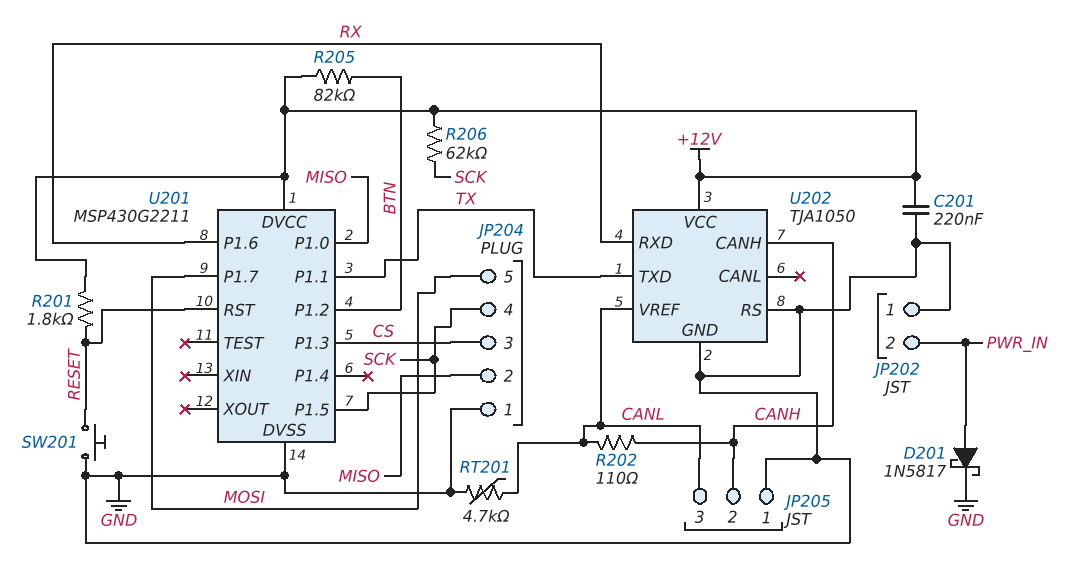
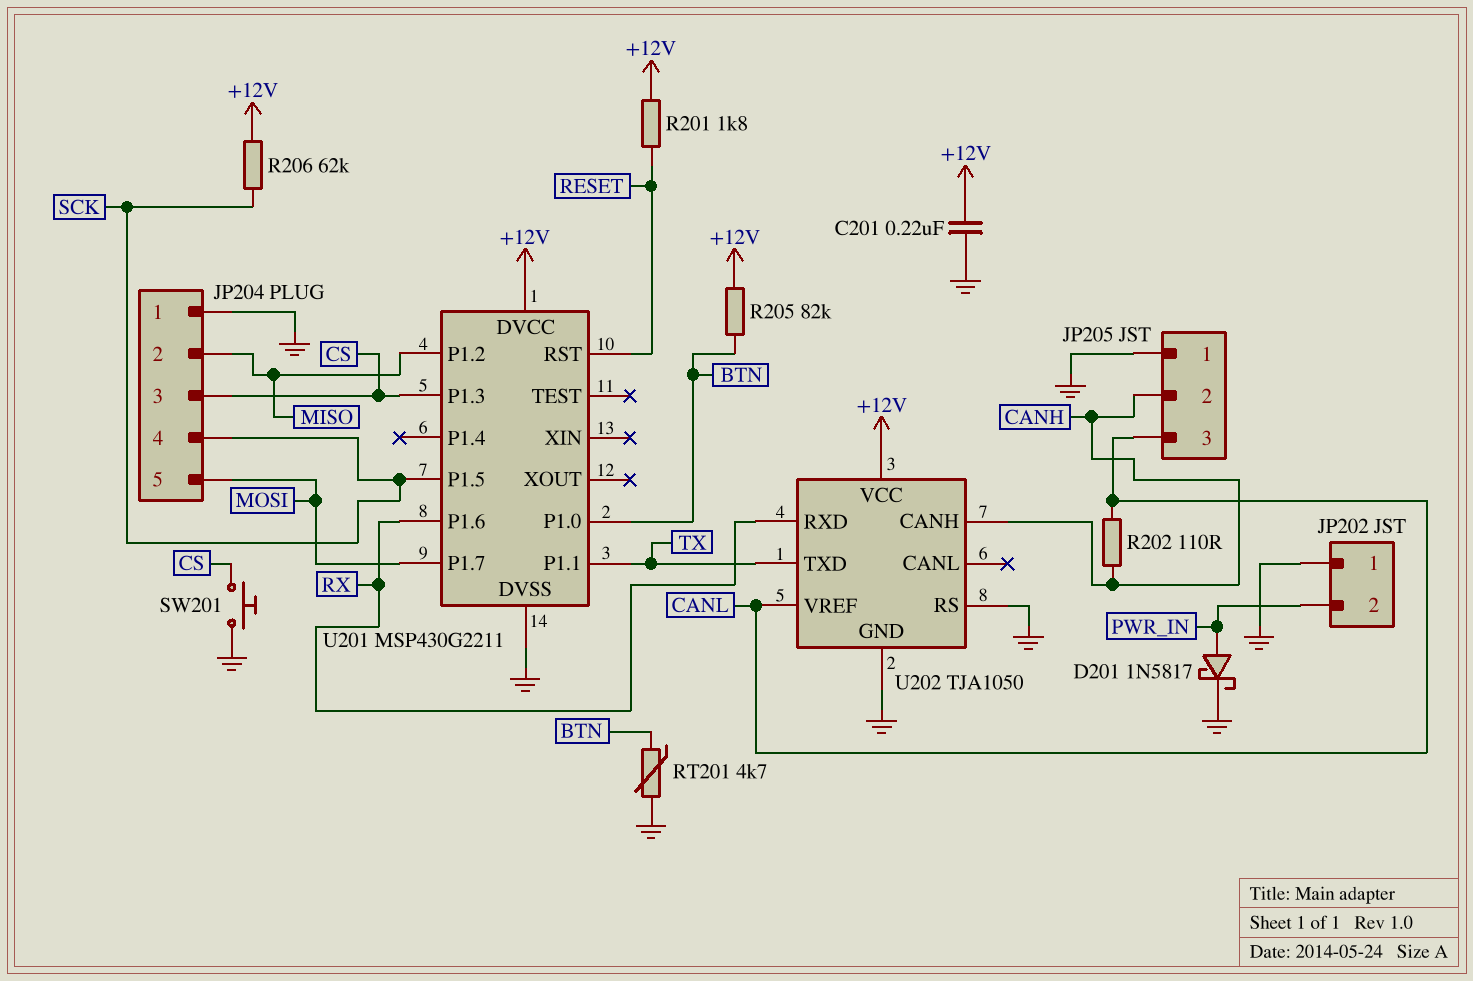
RT201: 4.7k (CANL, GND) -> 4.7k (BTN, GND)
SW201: button (GND, RESET) -> button (CS, GND)
U201 pin P1.0: MISO -> BTN
U201 pin P1.2: BTN -> MISO

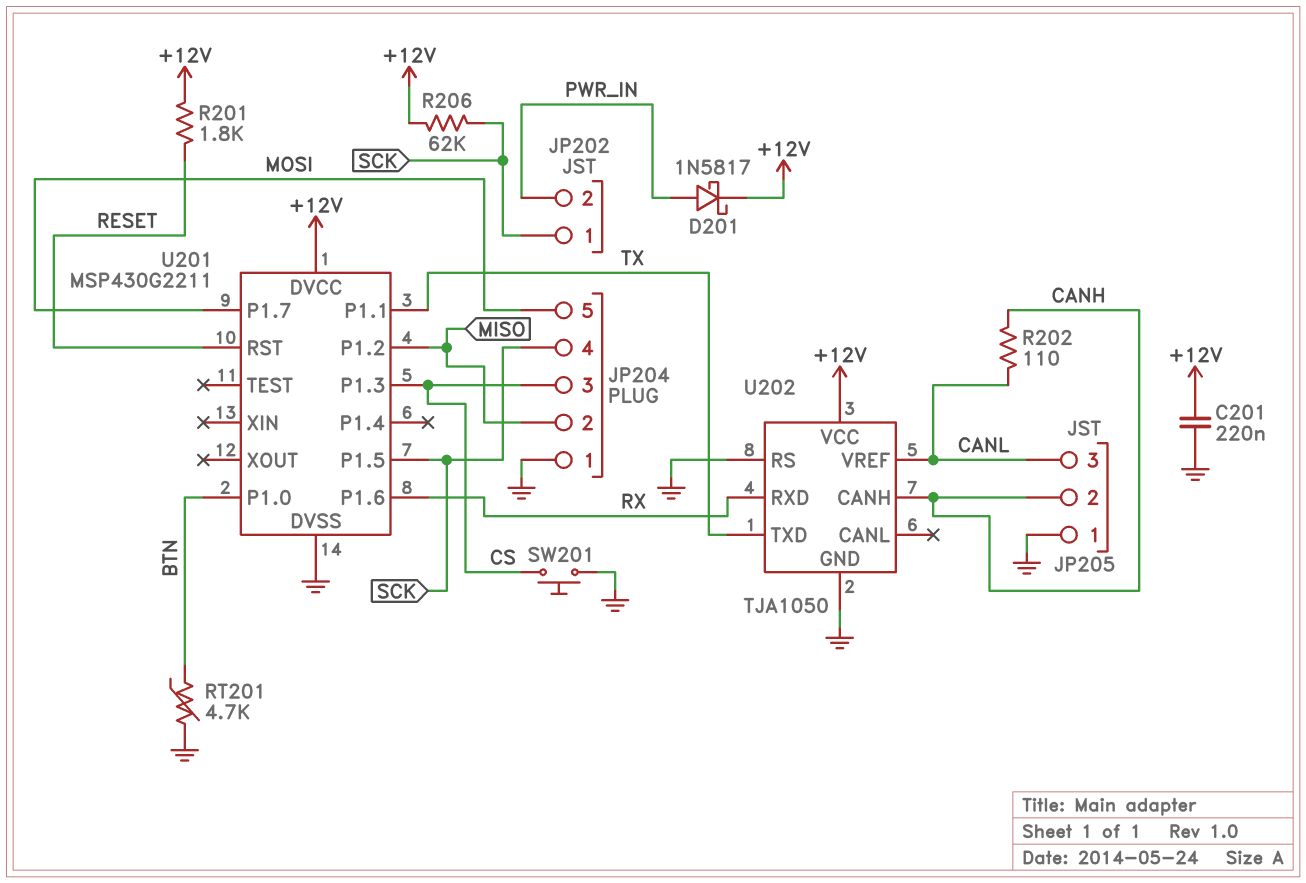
D201: schottky 1N5817 (A PWR_IN, K GND) -> schottky 1N5817 (A PWR_IN, K +12V)
JP202 pin 1: GND -> SCK
R205: 82k (+12V, BTN) -> none

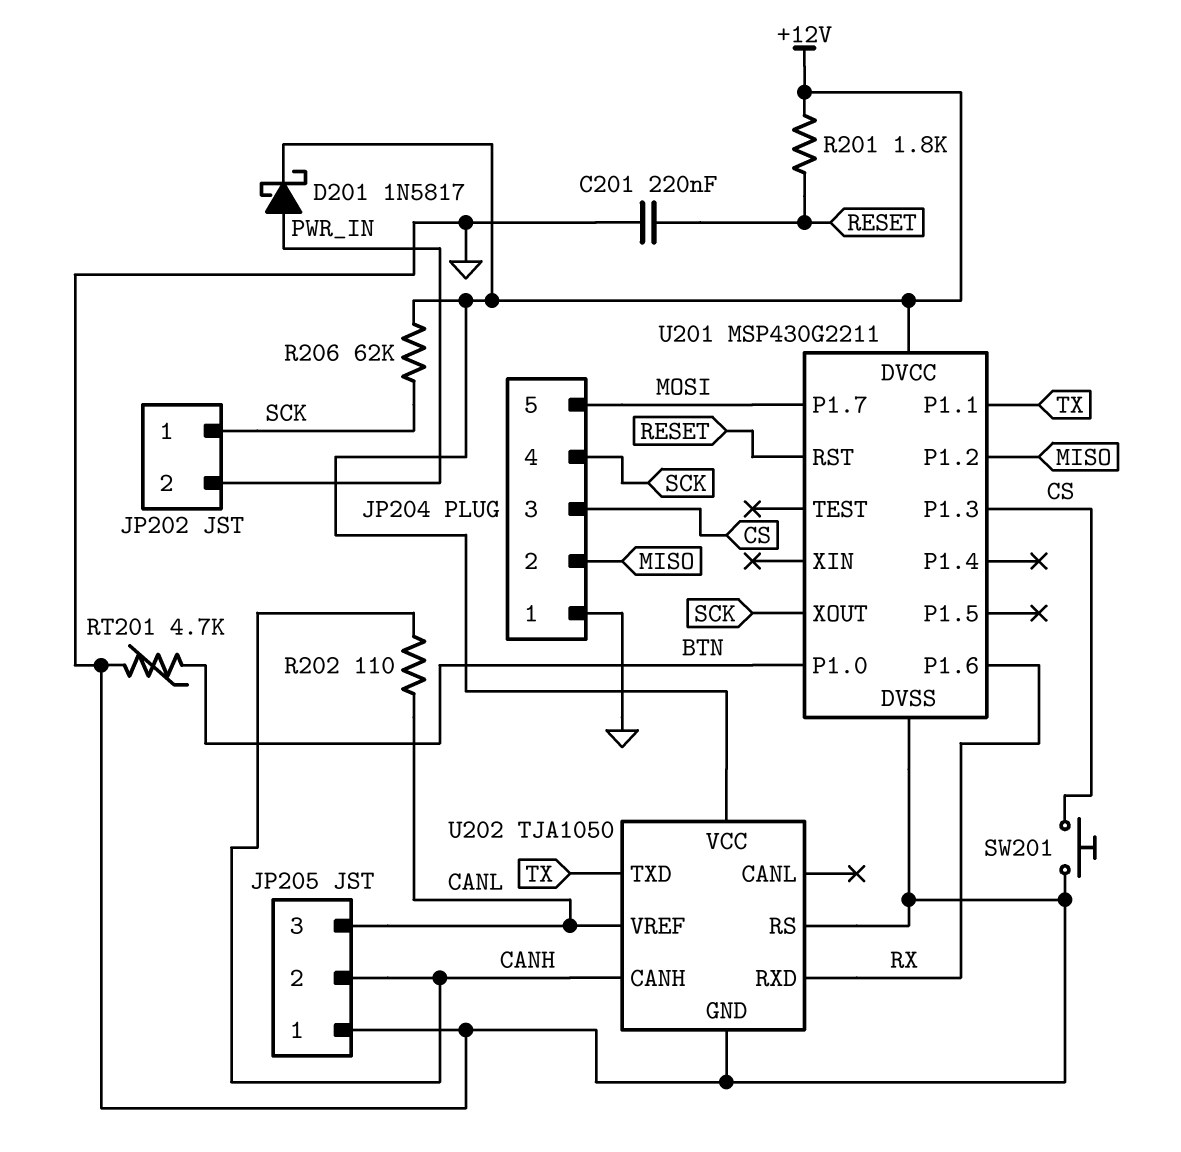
C201: 220nF (+12V, GND) -> 220nF (GND, RESET)
U201 pin P1.5: SCK -> none
U201 pin XOUT: none -> SCK

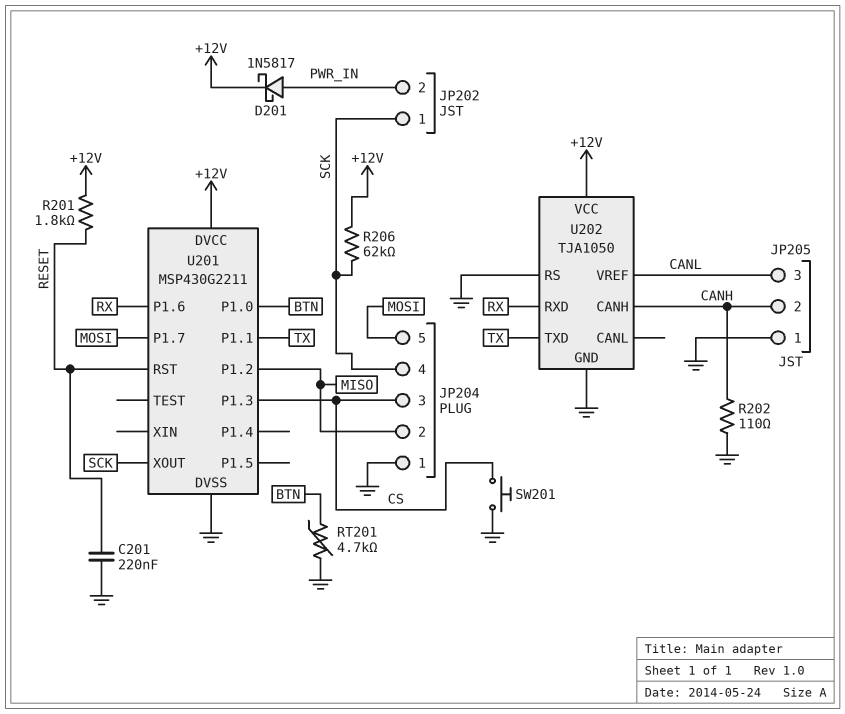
R202: 110 (CANH, CANL) -> 110 (CANH, GND)

